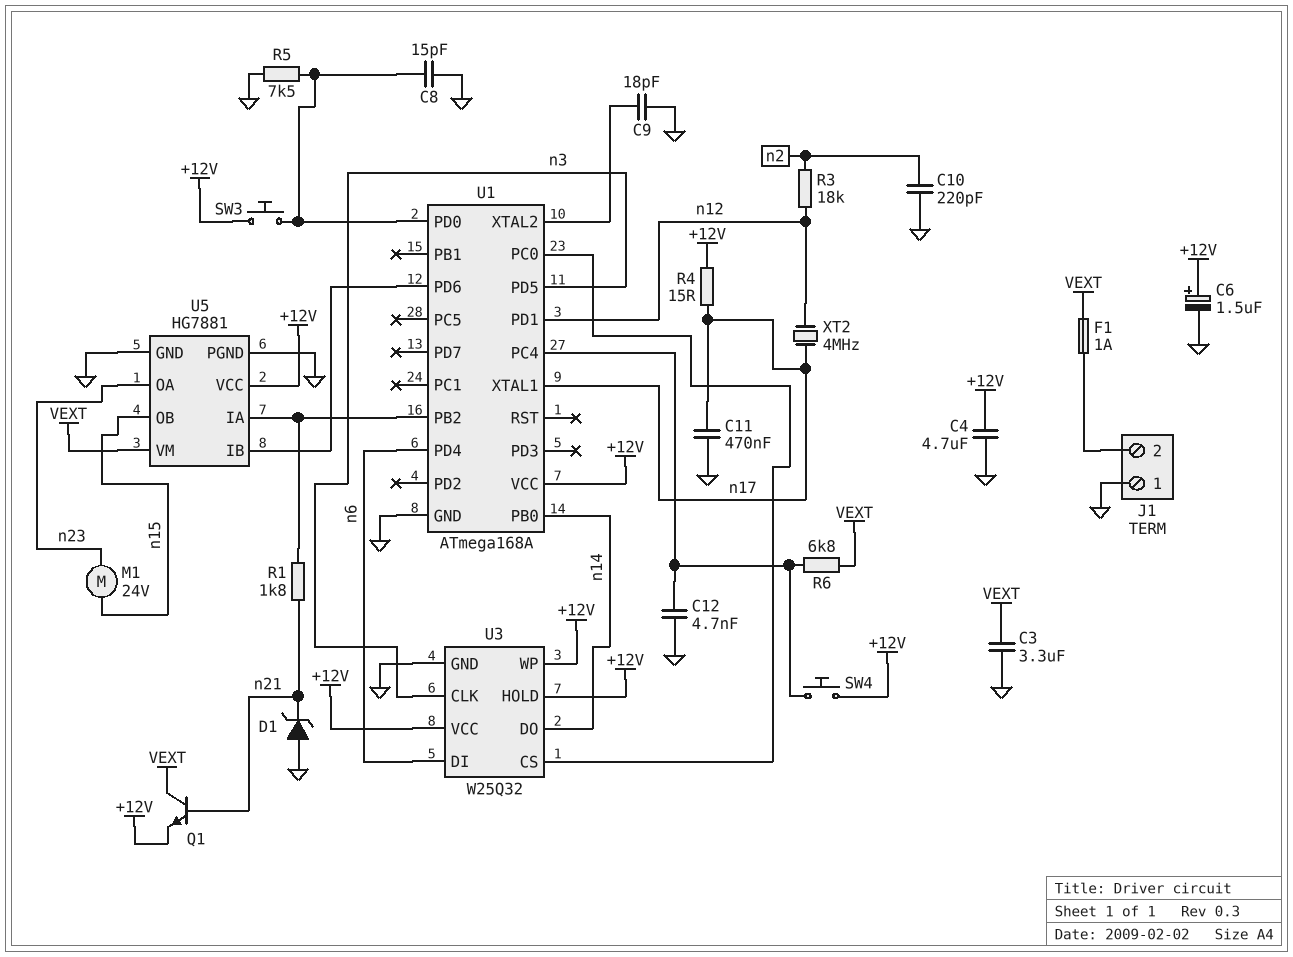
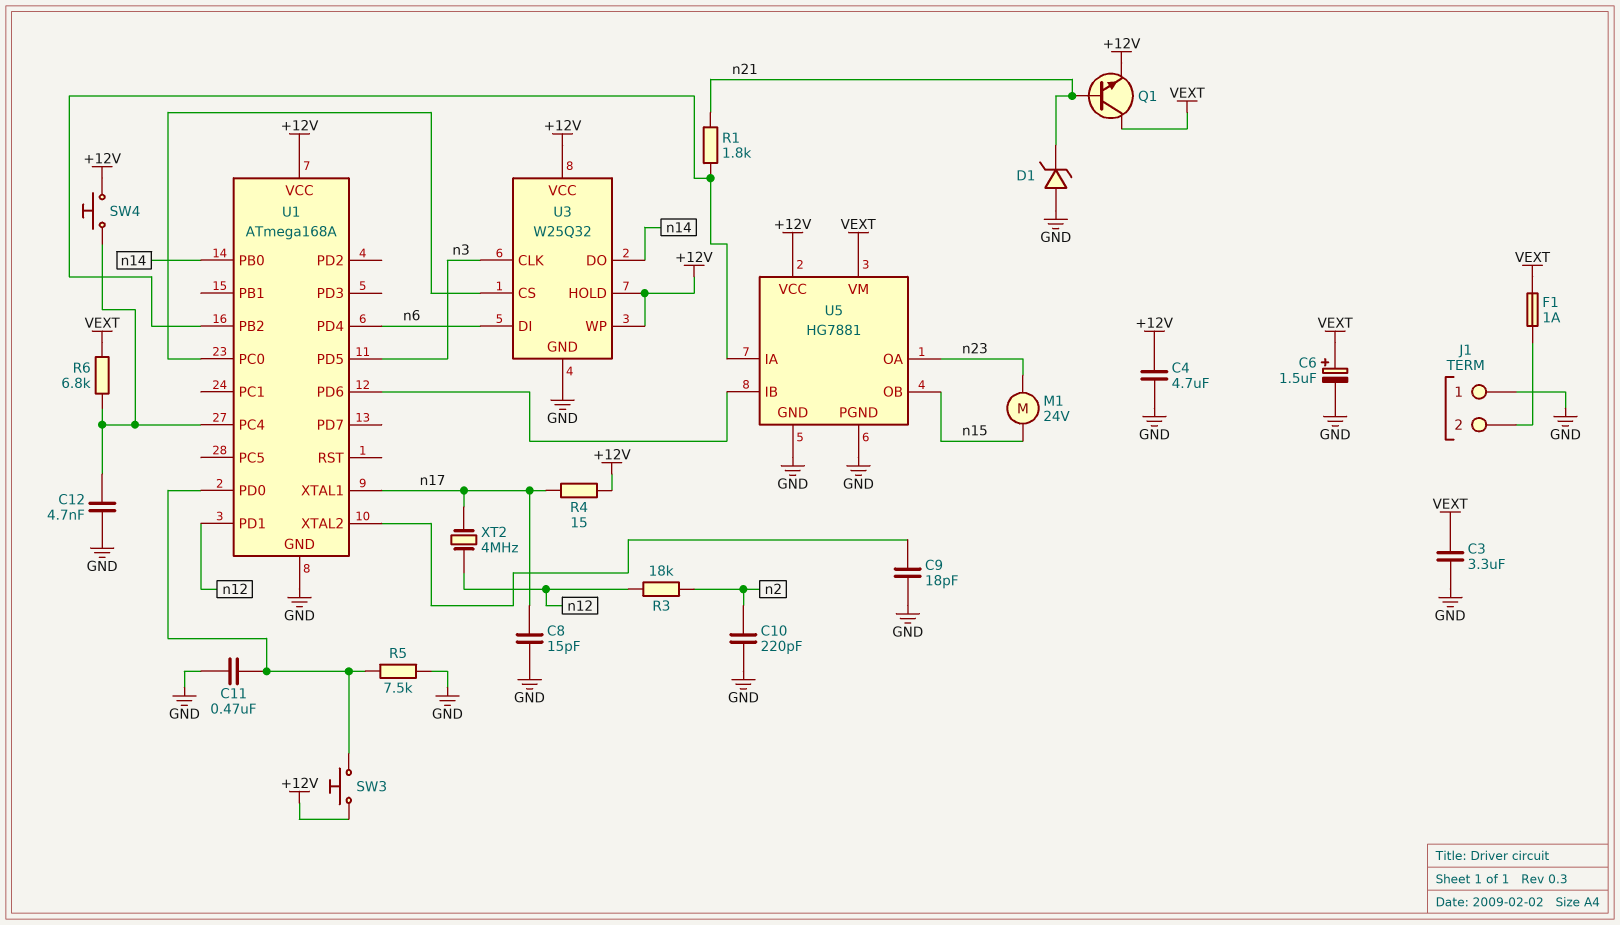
C6: 1.5uF (plus +12V, minus GND) -> 1.5uF (plus VEXT, minus GND)
C8: 15pF (GND, U1/PD0) -> 15pF (GND, n17)
C11: 470nF (GND, n17) -> 470nF (GND, U1/PD0)

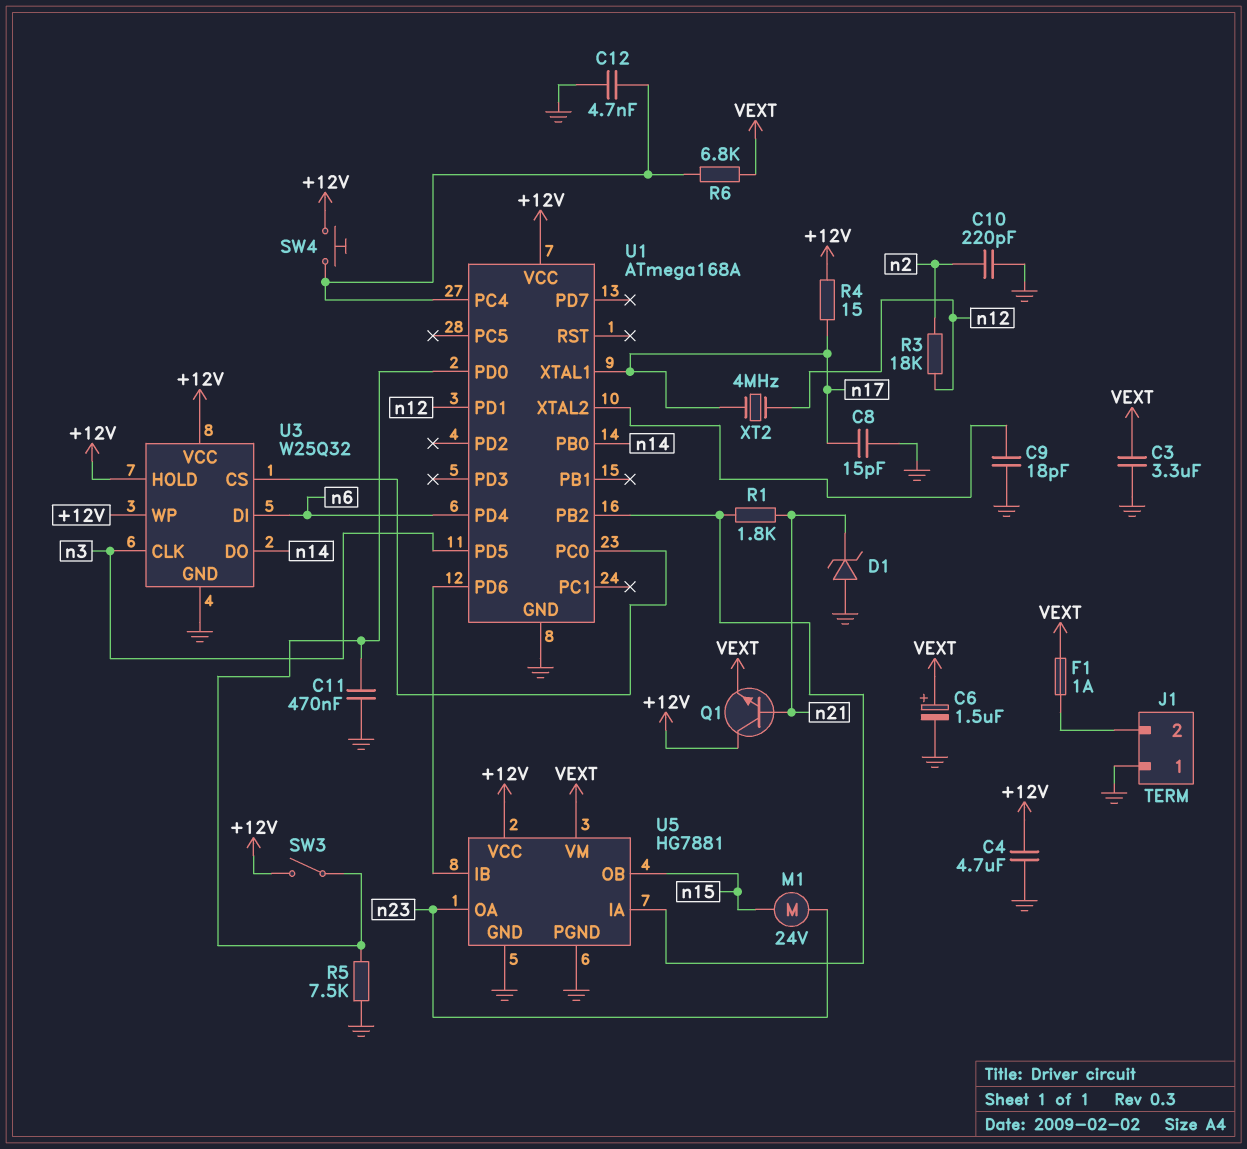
Q1: NPN (B n21, C VEXT, E +12V) -> NPN (B n21, C +12V, E VEXT)
SW3: button (+12V, U1/PD0) -> switch (+12V, U1/PD0)

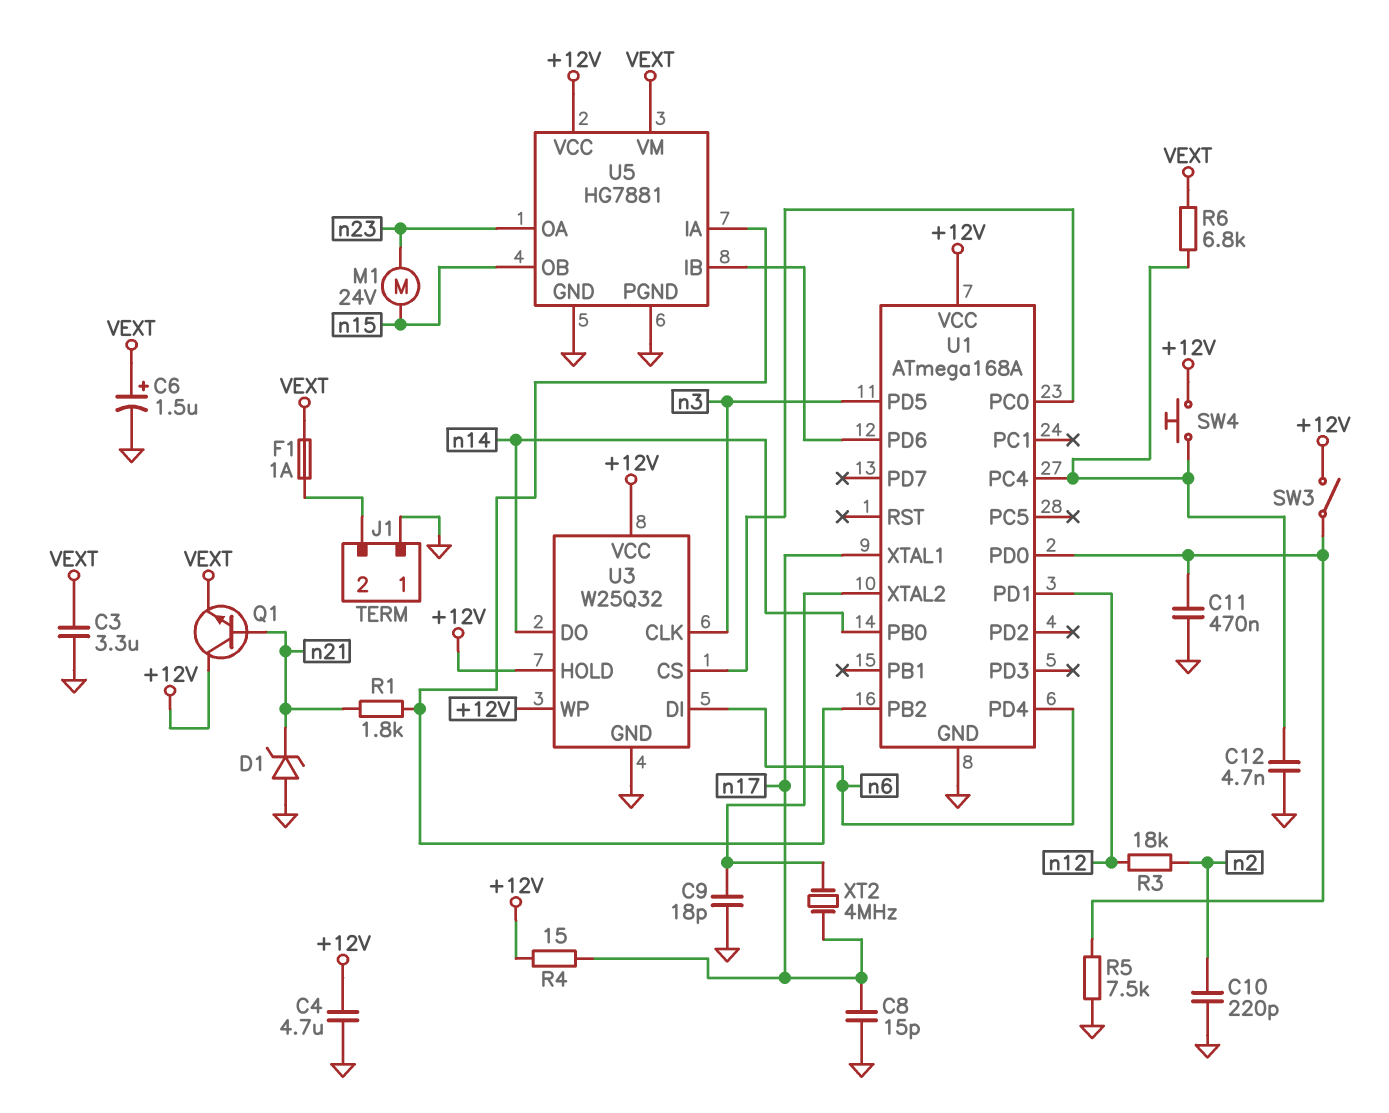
XT2: 4MHz (n12, n17) -> 4MHz (U1/XTAL2, n17)

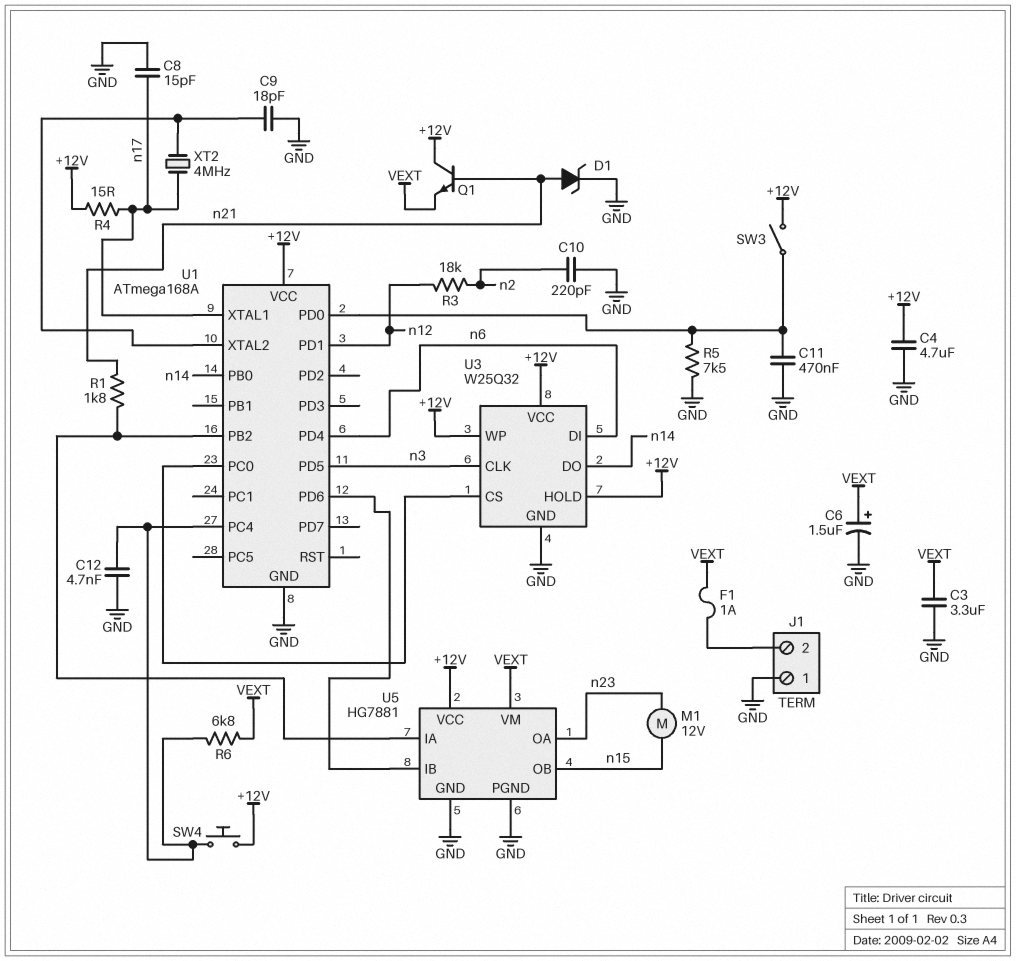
D1: zener (A GND, K n21) -> zener (A n21, K GND)
M1: motor 24V (n15, n23) -> motor 12V (n15, n23)

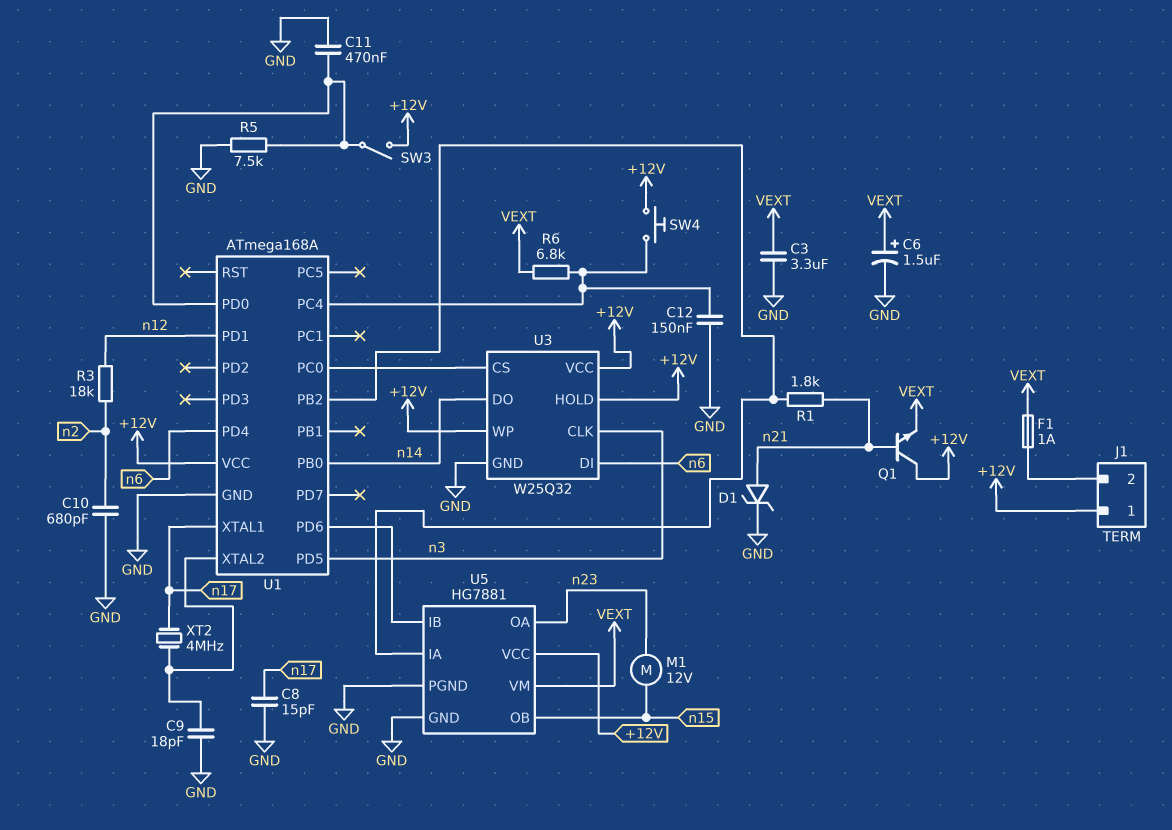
C4: 4.7uF (+12V, GND) -> none
C10: 220pF (GND, n2) -> 680pF (GND, n2)
C12: 4.7nF (GND, U1/PC4) -> 150nF (GND, U1/PC4)
J1 pin 1: GND -> +12V
R4: 15 (+12V, n17) -> none

